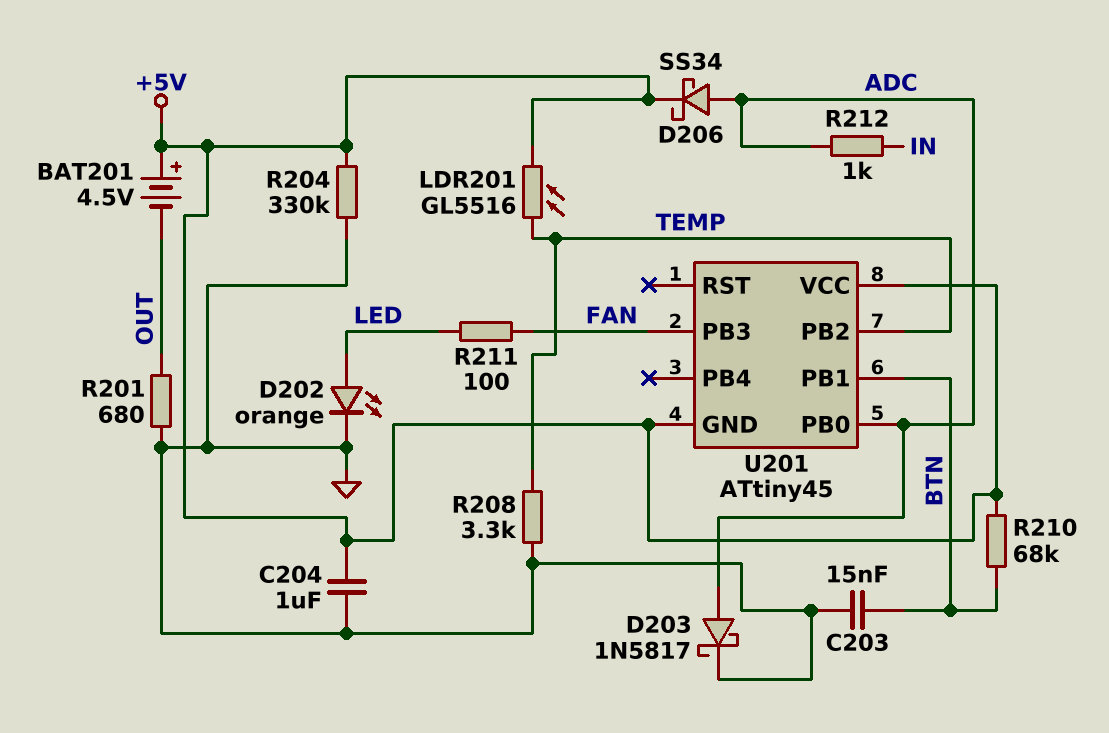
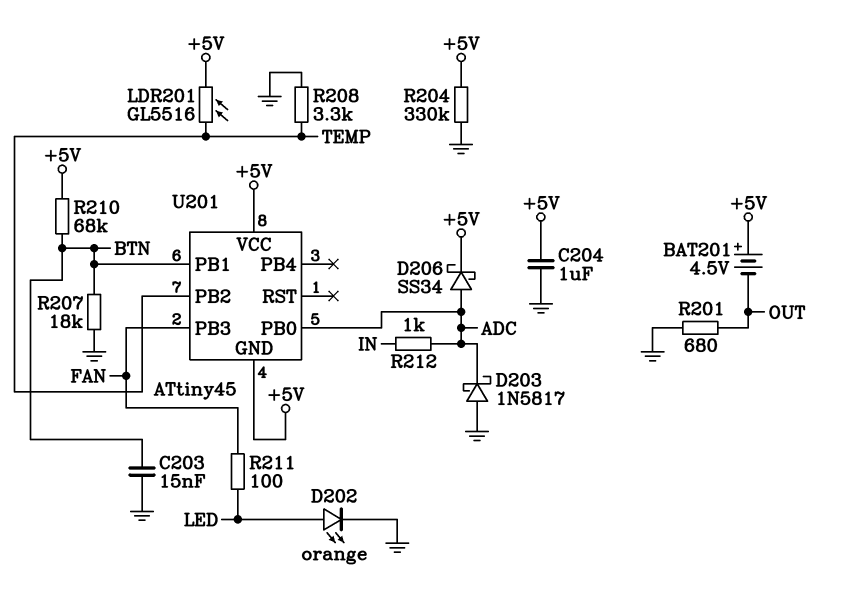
D203: schottky 1N5817 (A ADC, K GND) -> schottky 1N5817 (A GND, K ADC)
R207: none -> 18k (BTN, GND)

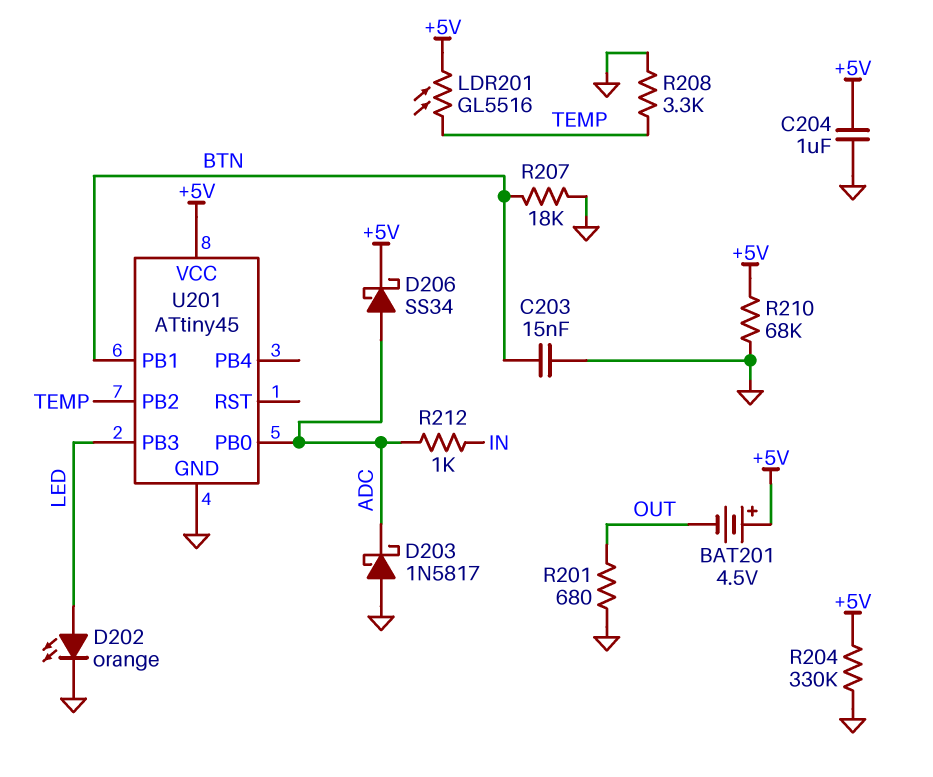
R210: 68k (+5V, BTN) -> 68k (+5V, GND)
R211: 100 (FAN, LED) -> none
U201 pin GND: +5V -> GND
U201 pin PB3: FAN -> LED

